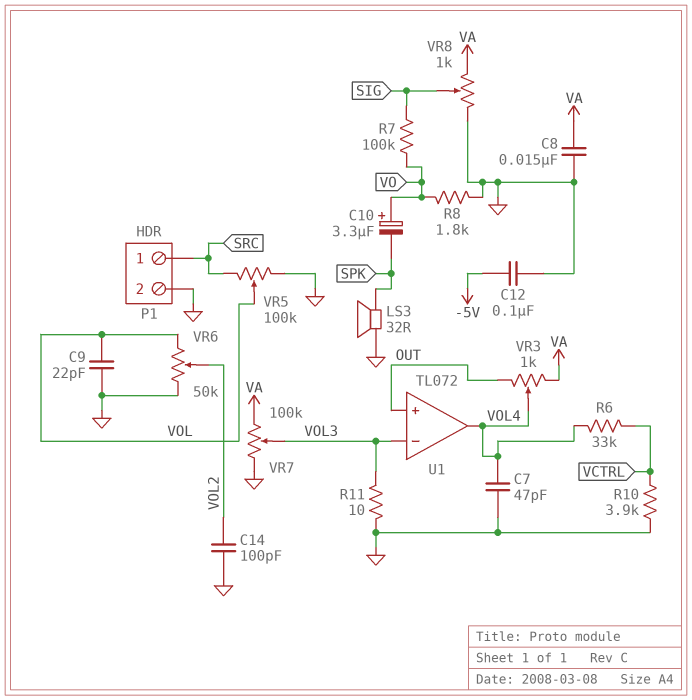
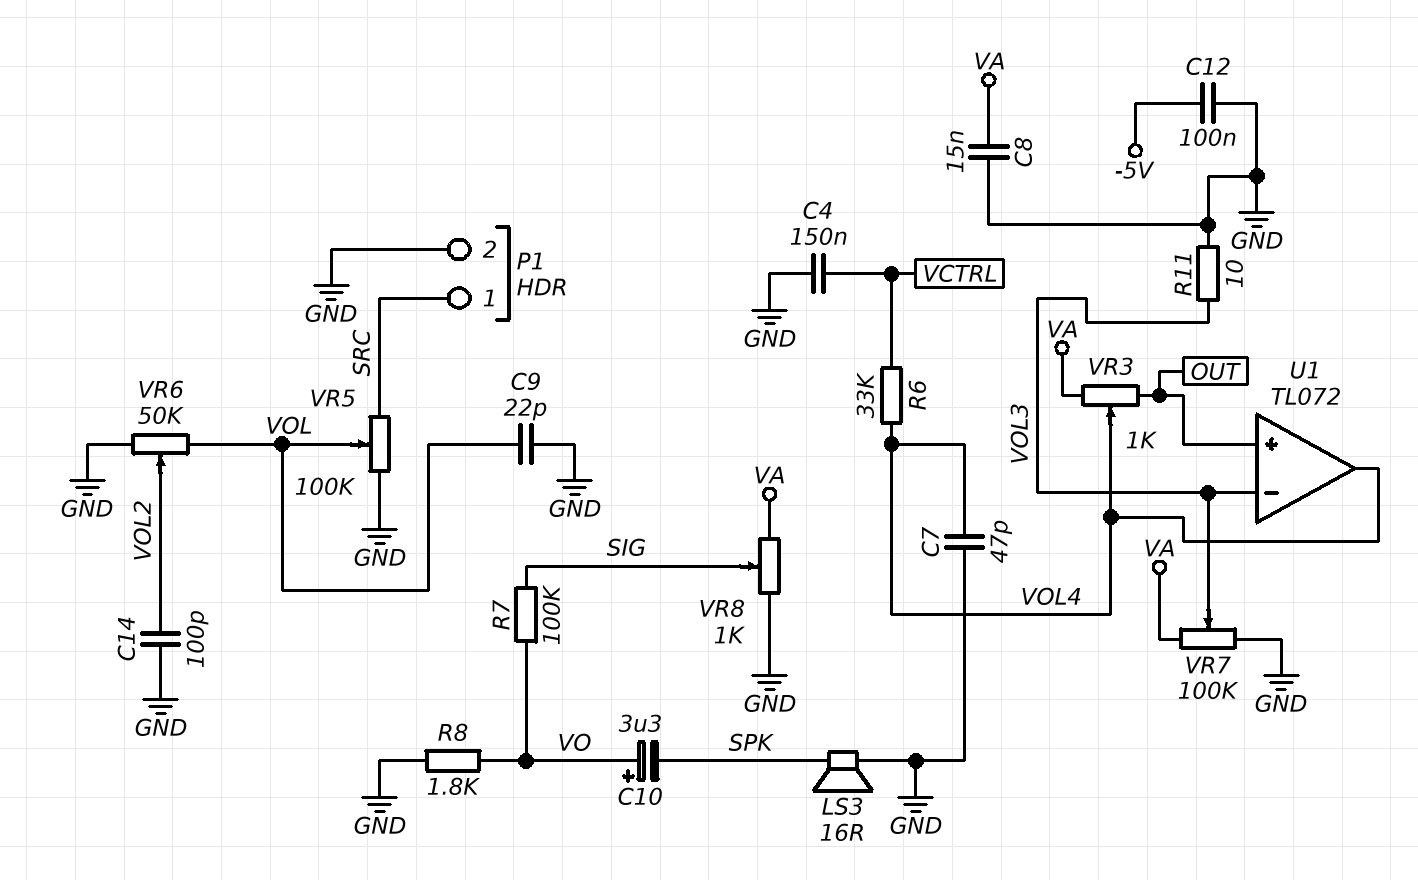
C4: none -> 150nF (GND, VCTRL)
LS3: speaker 32R (GND, SPK) -> speaker 16R (GND, SPK)
R10: 3.9k (GND, VCTRL) -> none

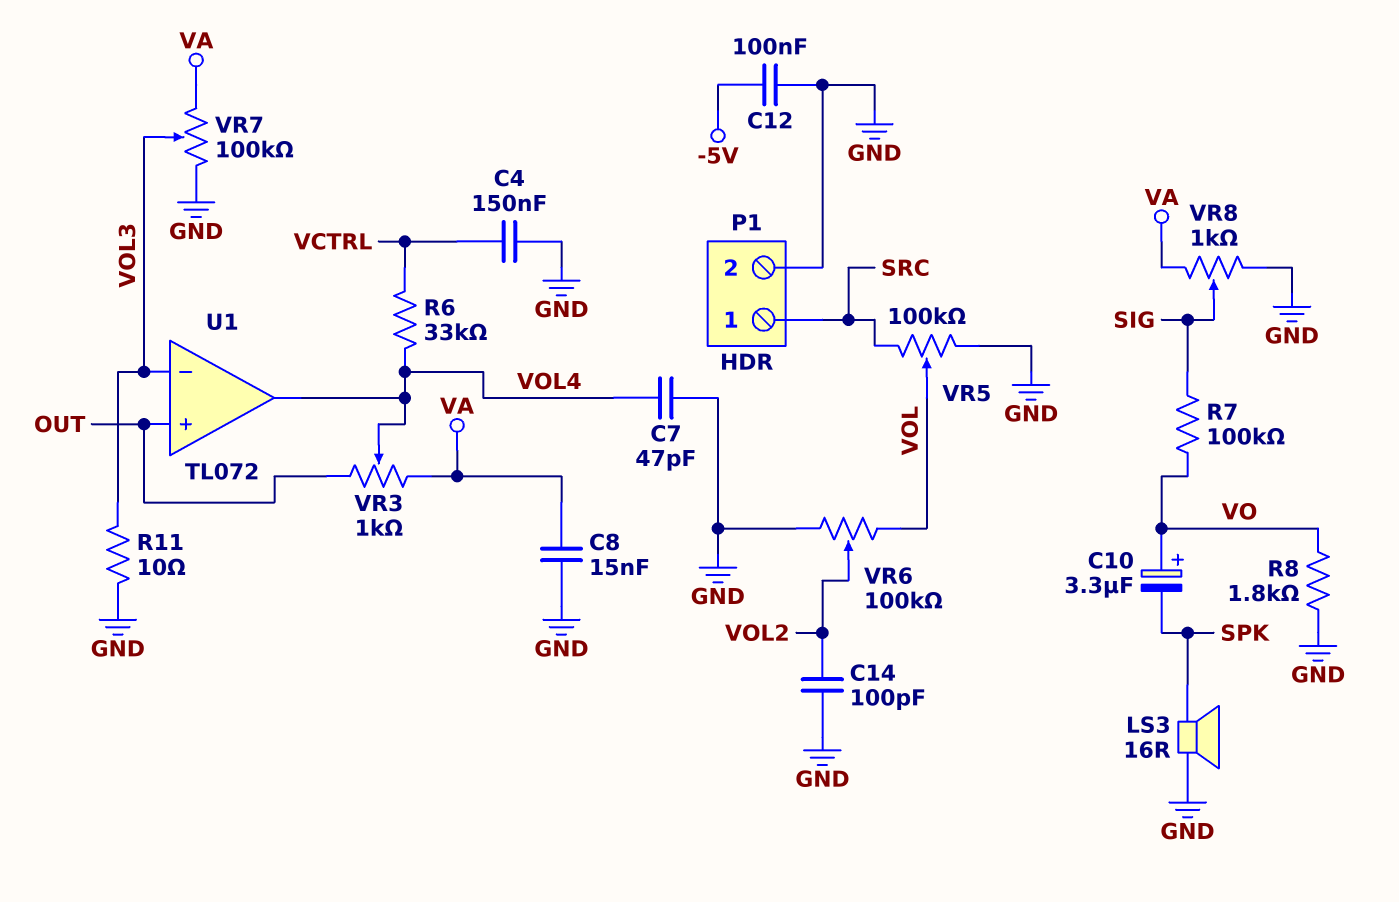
C9: 22pF (GND, VOL) -> none
VR6: 50k (GND, VOL, wiper VOL2) -> 100k (GND, VOL, wiper VOL2)

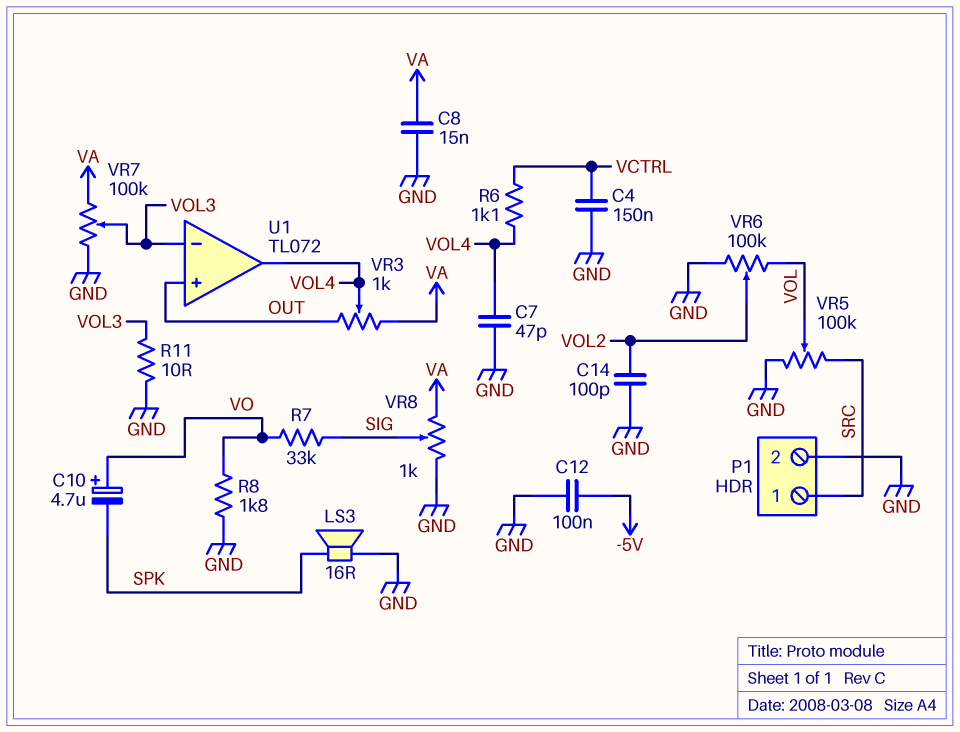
C10: 3.3uF (plus VO, minus SPK) -> 4.7uF (plus VO, minus SPK)
R6: 33k (VCTRL, VOL4) -> 1.1k (VCTRL, VOL4)
R7: 100k (SIG, VO) -> 33k (SIG, VO)

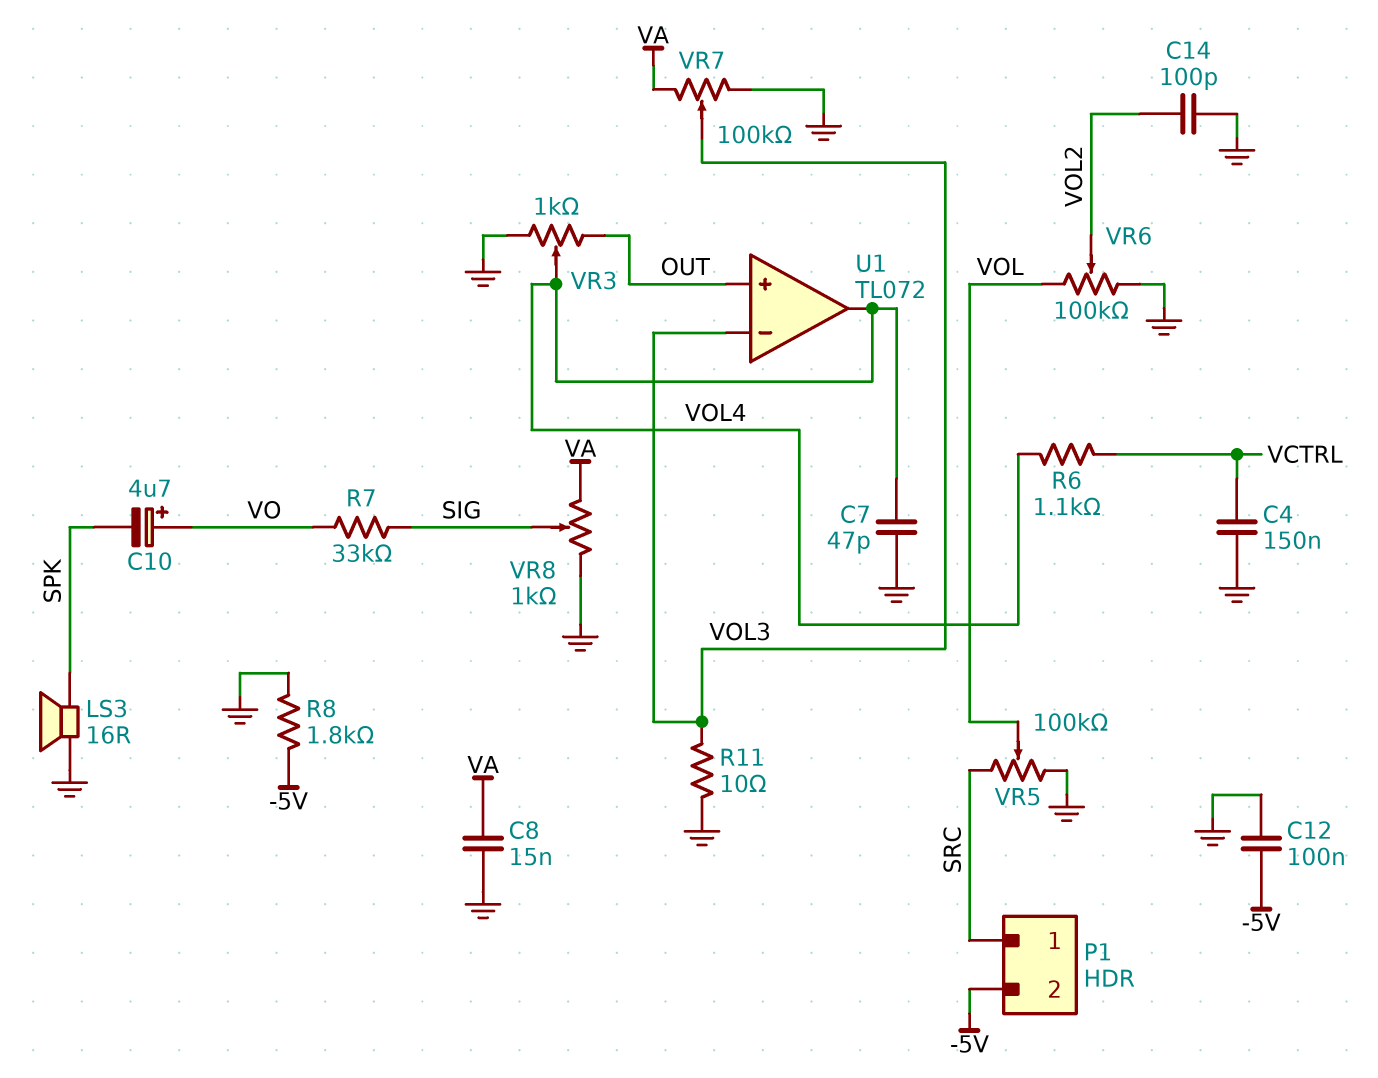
P1 pin 2: GND -> -5V
R8: 1.8k (GND, VO) -> 1.8k (-5V, GND)
VR3: 1k (OUT, VA, wiper VOL4) -> 1k (GND, OUT, wiper VOL4)

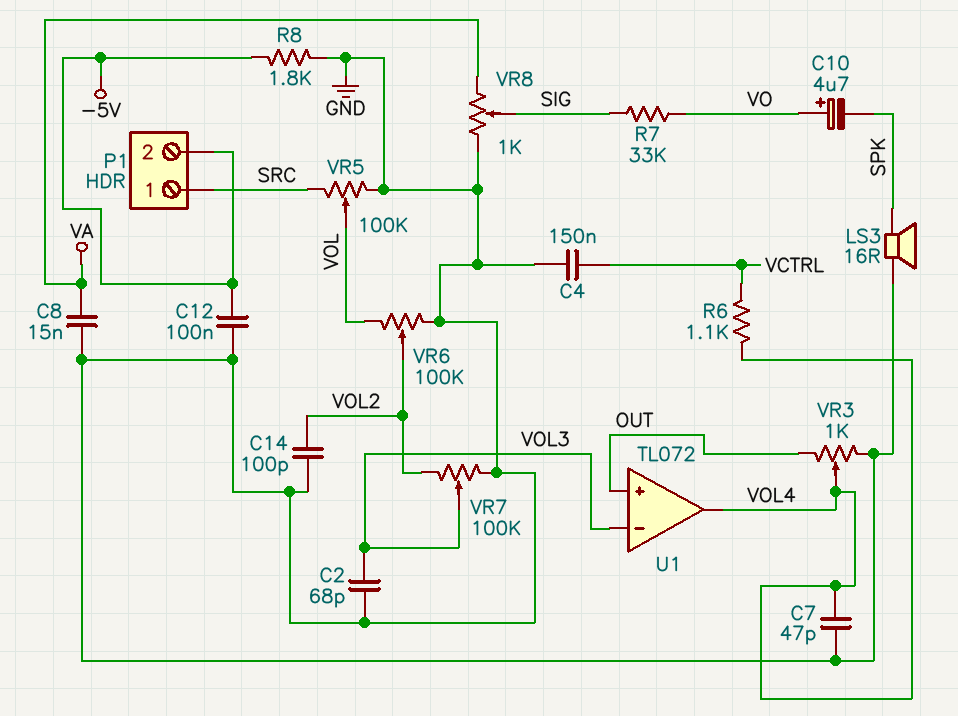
C2: none -> 68pF (GND, VOL3)
R11: 10 (GND, VOL3) -> none
VR7: 100k (GND, VA, wiper VOL3) -> 100k (GND, VOL2, wiper VOL3)

